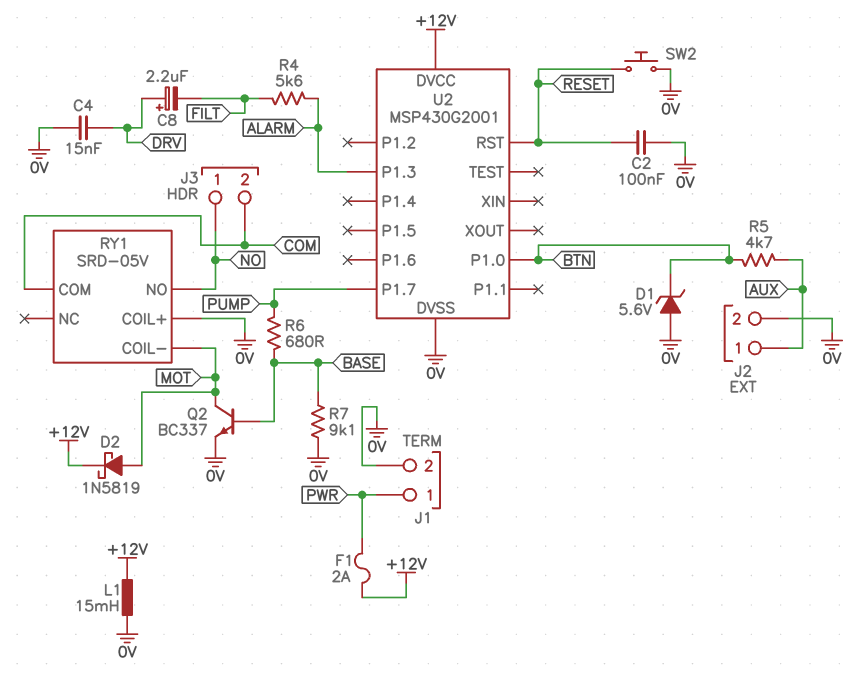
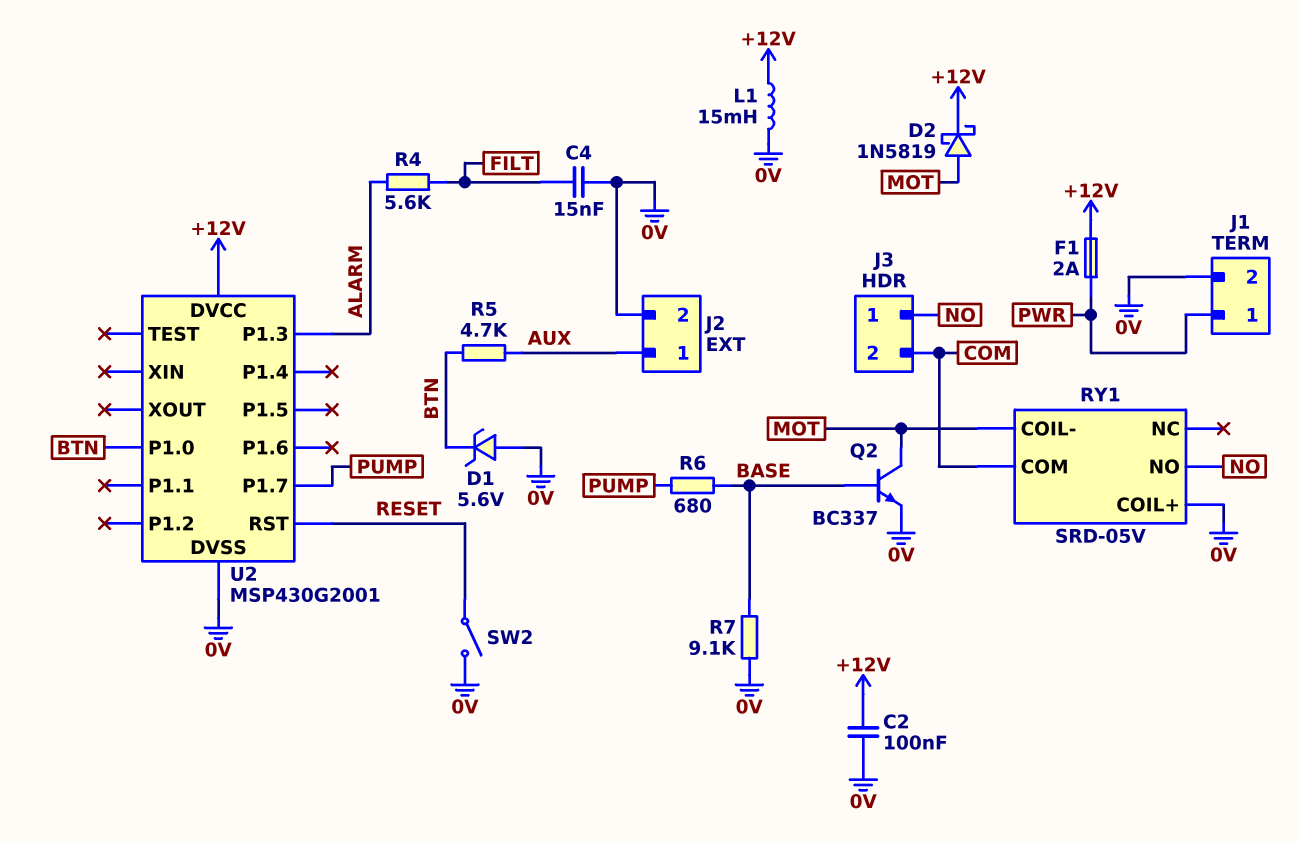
C2: 100nF (0V, RESET) -> 100nF (+12V, 0V)
C4: 15nF (0V, DRV) -> 15nF (0V, FILT)
C8: 2.2uF (plus DRV, minus FILT) -> none
SW2: button (0V, RESET) -> switch (0V, RESET)

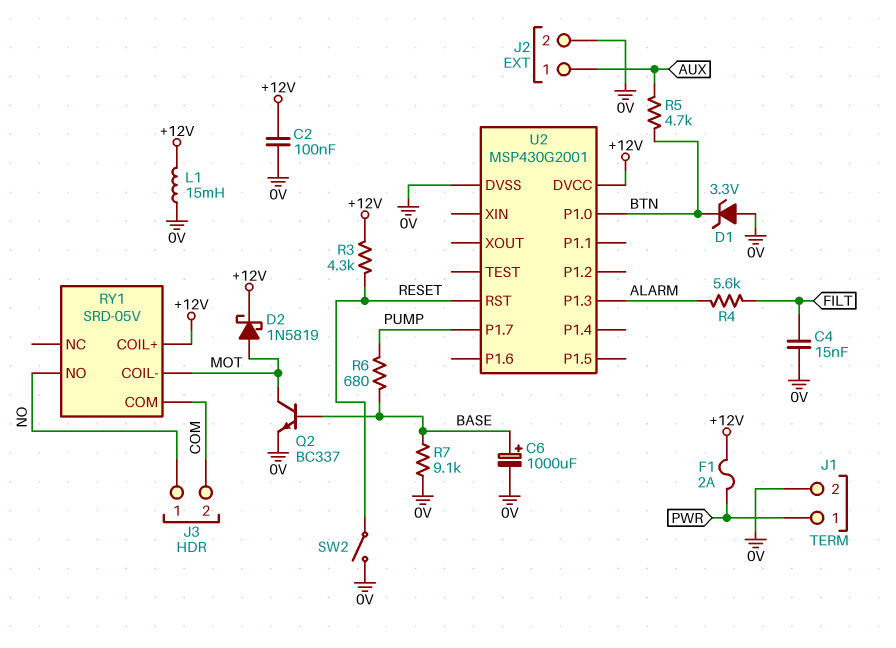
C6: none -> 1000uF (plus BASE, minus 0V)
D1: zener 5.6V (A 0V, K BTN) -> zener 3.3V (A 0V, K BTN)
R3: none -> 4.3k (+12V, RESET)
RY1 pin COIL+: 0V -> +12V

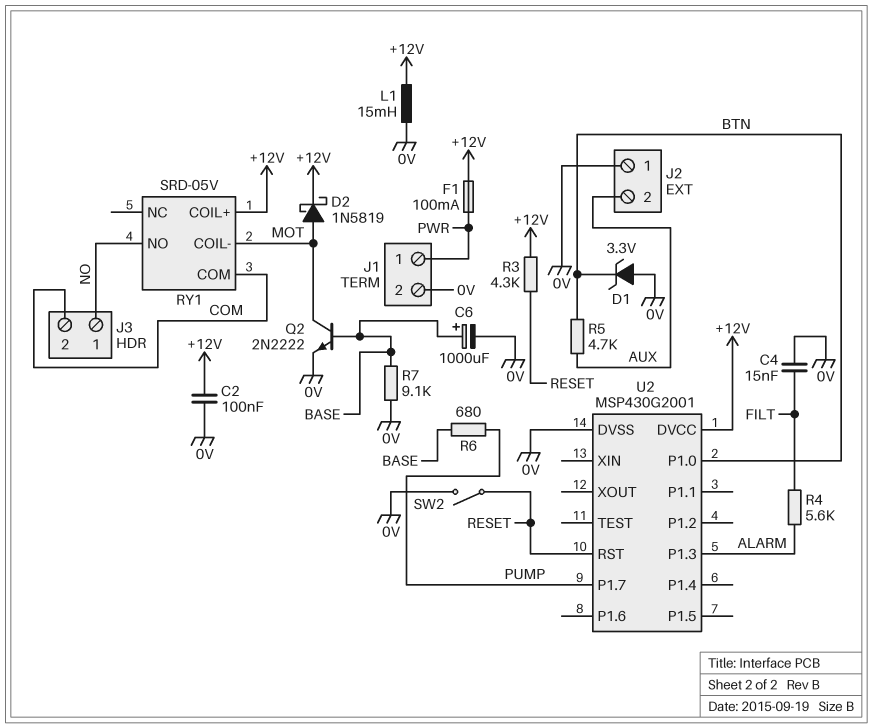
F1: 2A (+12V, PWR) -> 100mA (+12V, PWR)
J2 pin 1: AUX -> 0V
J2 pin 2: 0V -> AUX
Q2: NPN BC337 (B BASE, C MOT, E 0V) -> NPN 2N2222 (B BASE, C MOT, E 0V)

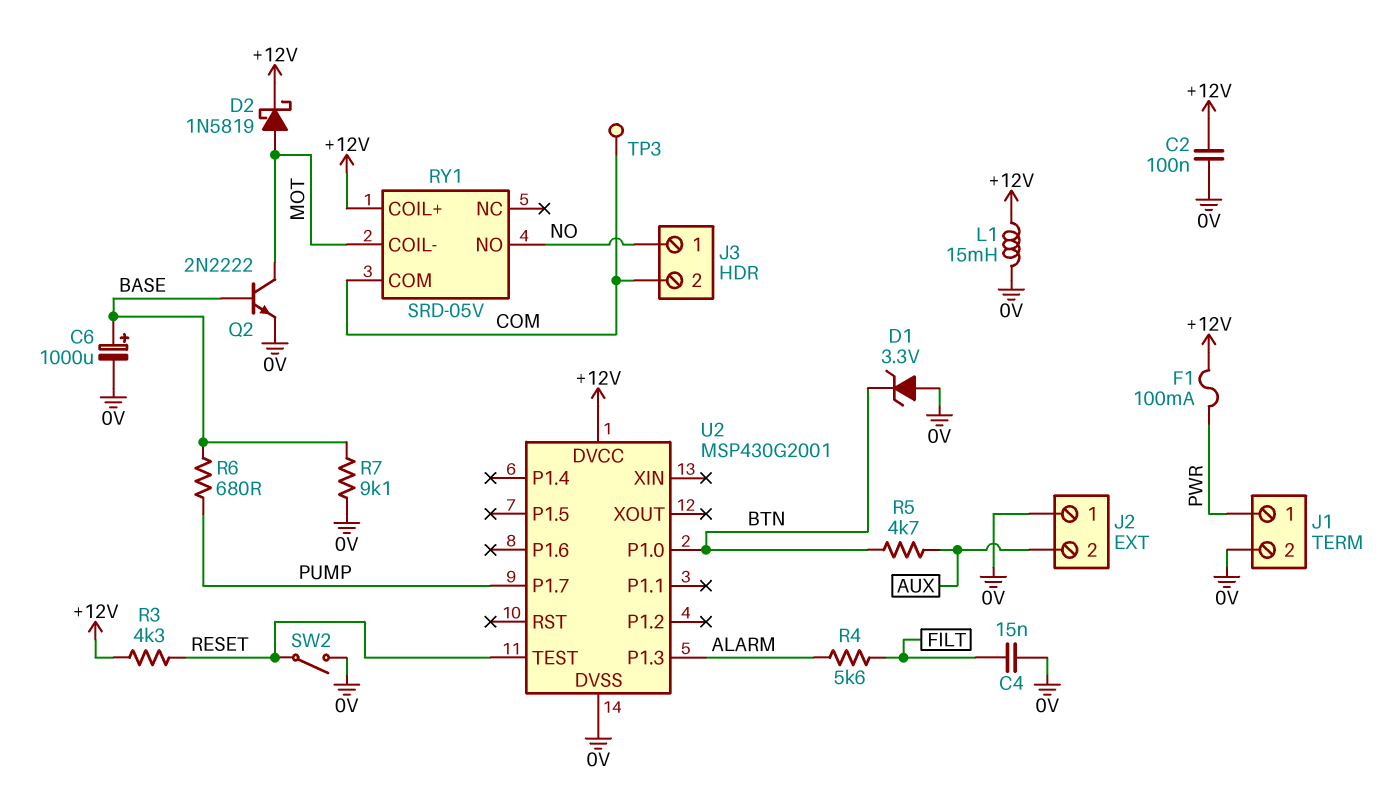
TP3: none -> test point (COM)
U2 pin RST: RESET -> none
U2 pin TEST: none -> RESET

